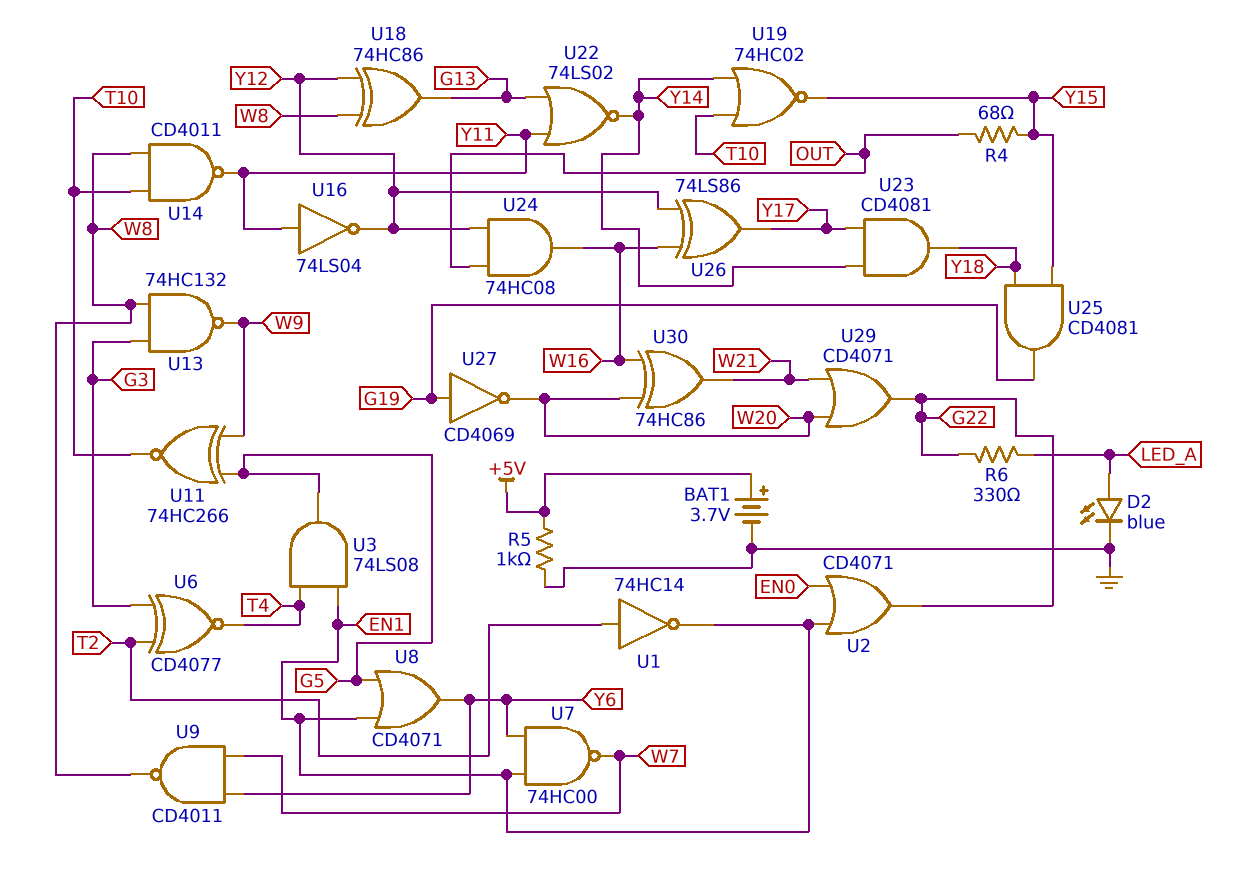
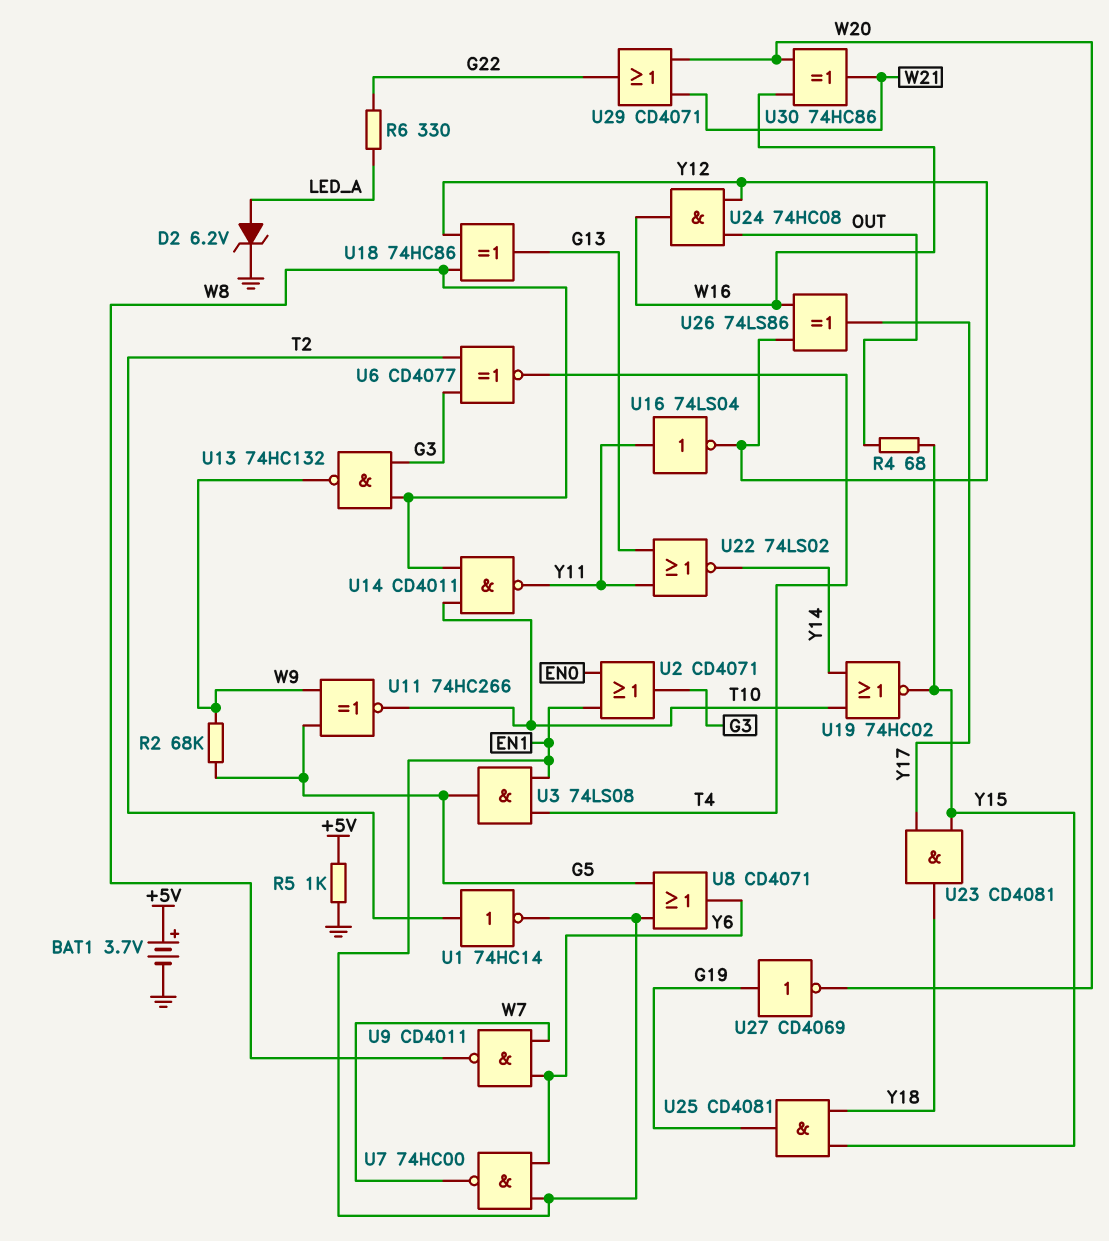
D2: LED blue (A LED_A, K GND) -> zener 6.2V (A LED_A, K GND)
R2: none -> 68k (G5, W9)
U2: OR CD4071 (in EN0, in EN1, out G22) -> OR CD4071 (in EN0, in EN1, out G3)
U23: AND CD4081 (in Y14, in Y17, out Y18) -> AND CD4081 (in Y15, in Y17, out Y18)

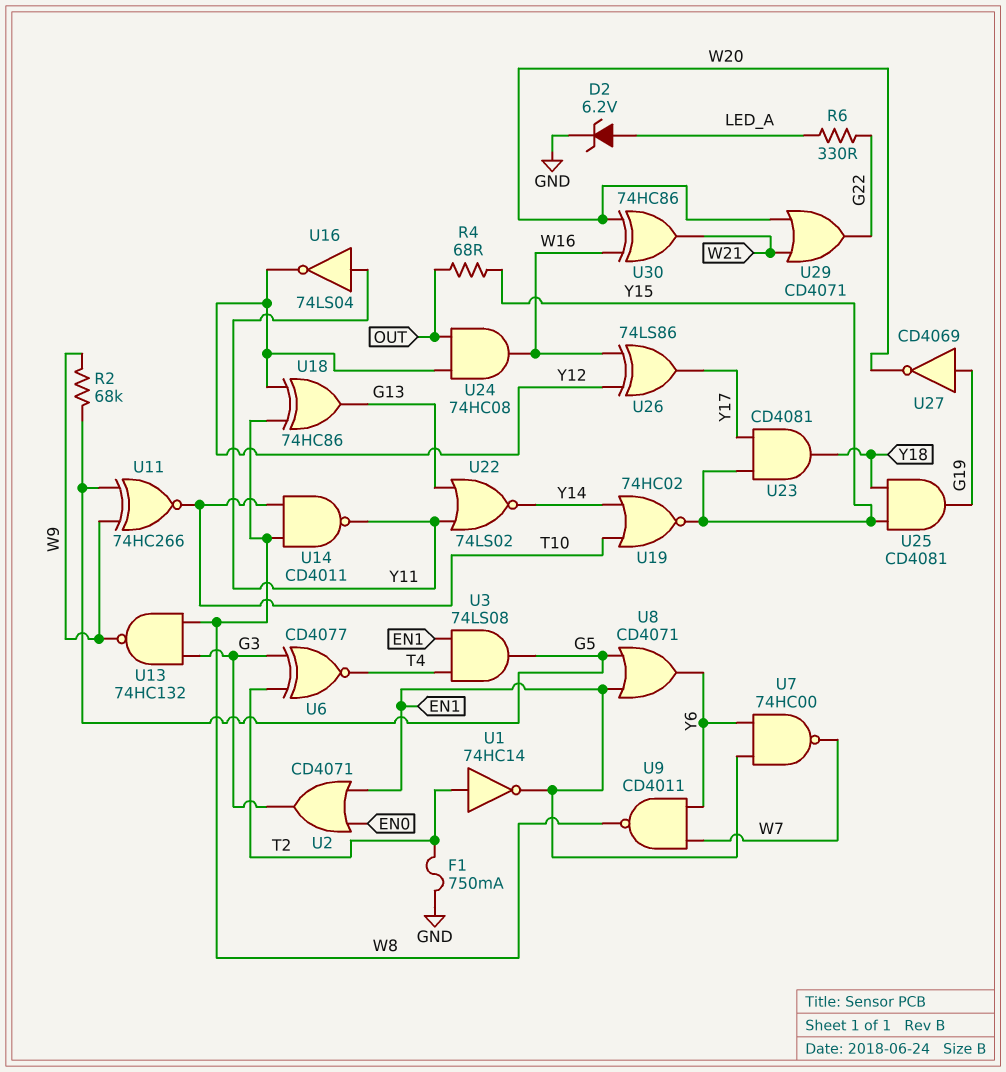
BAT1: 3.7V (plus +5V, minus GND) -> none
F1: none -> 750mA (GND, T2)
R5: 1k (+5V, GND) -> none

